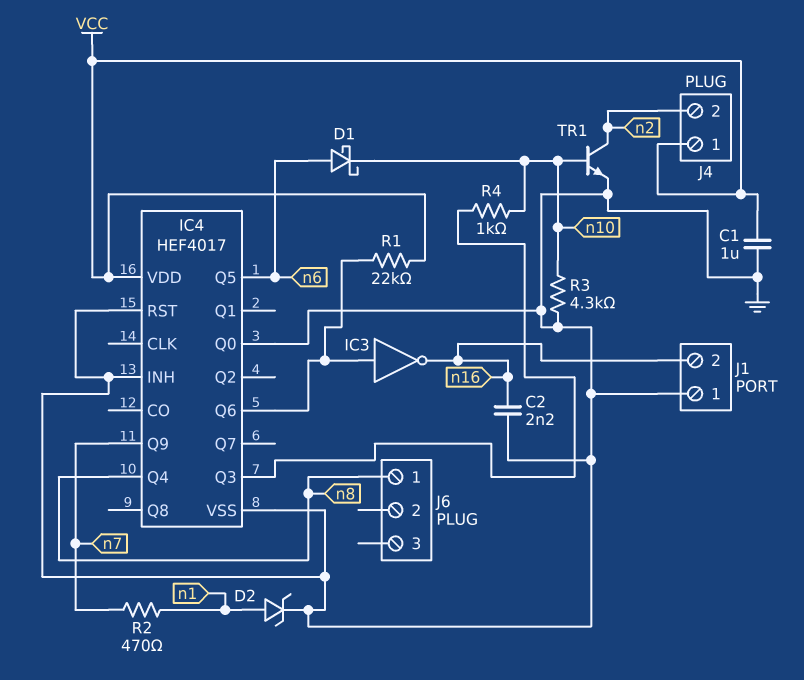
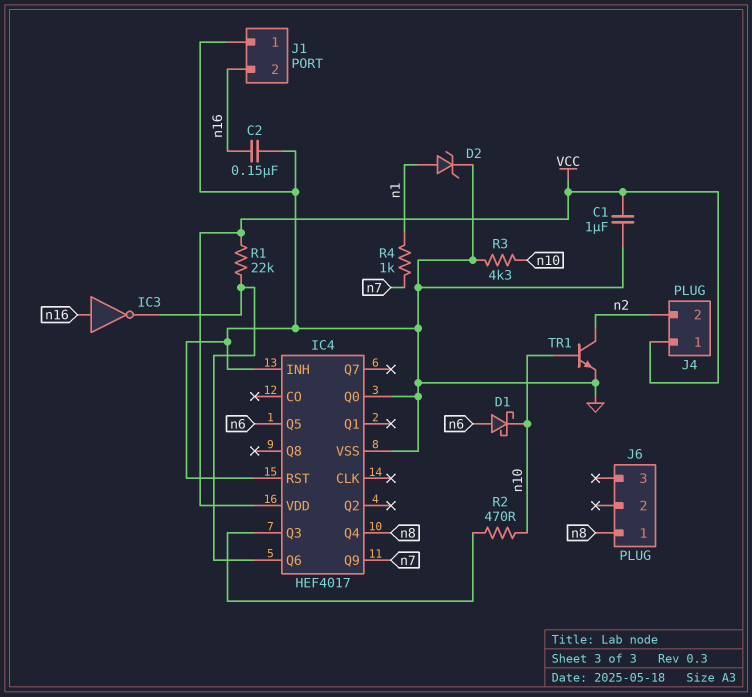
C2: 2.2nF (GND, n16) -> 150nF (GND, n16)
IC3: NOT (in IC4/Q6, out n16) -> NOT (in n16, out IC4/Q6)
R2: 470 (n1, n7) -> 470 (IC4/Q3, n10)
R4: 1k (IC4/Q3, n10) -> 1k (n1, n7)

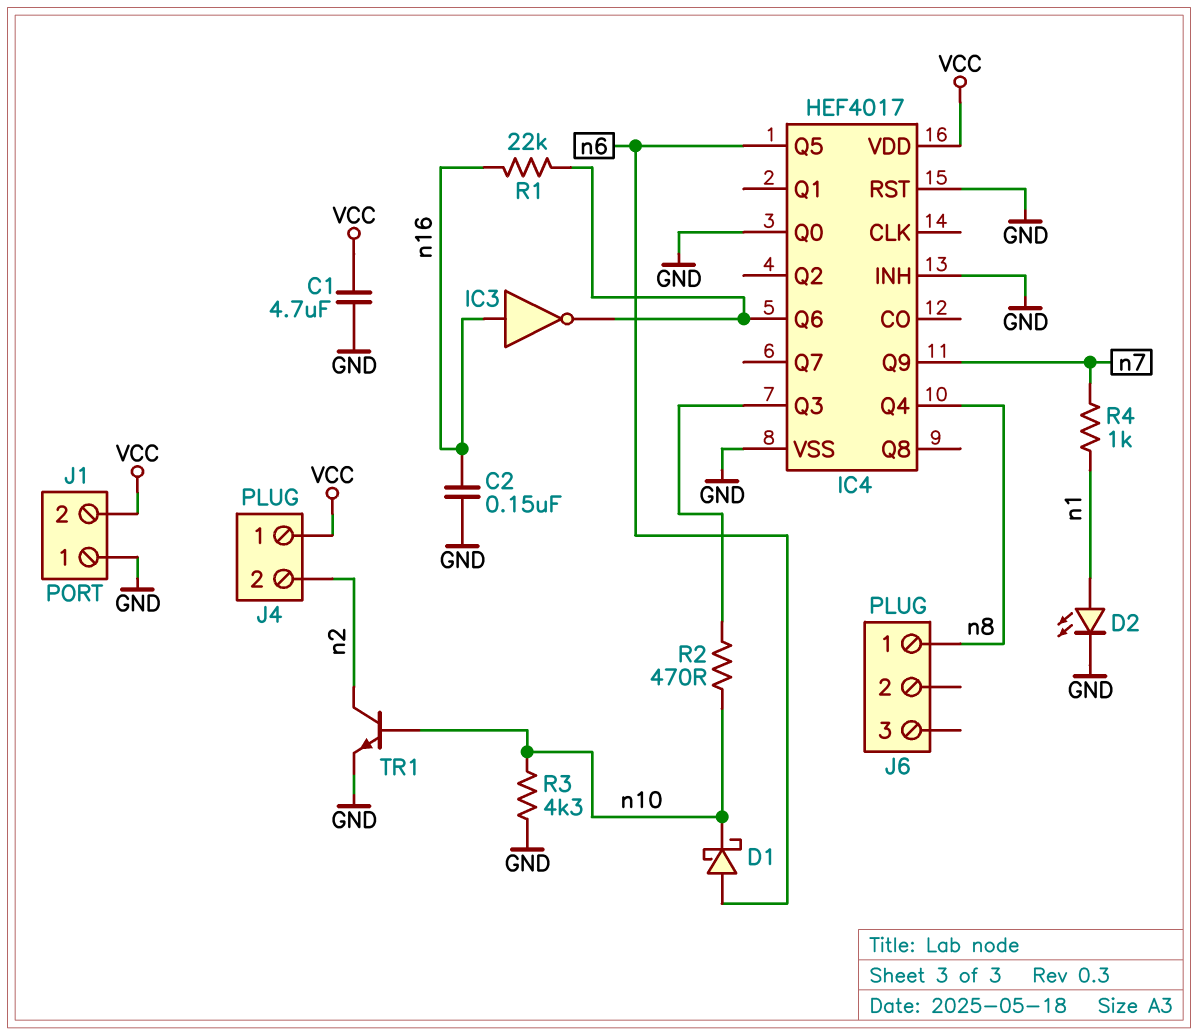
C1: 1uF (GND, VCC) -> 4.7uF (GND, VCC)
D2: zener (A n1, K GND) -> LED (A n1, K GND)
J1 pin 2: n16 -> VCC
R1: 22k (IC4/Q6, VCC) -> 22k (IC4/Q6, n16)

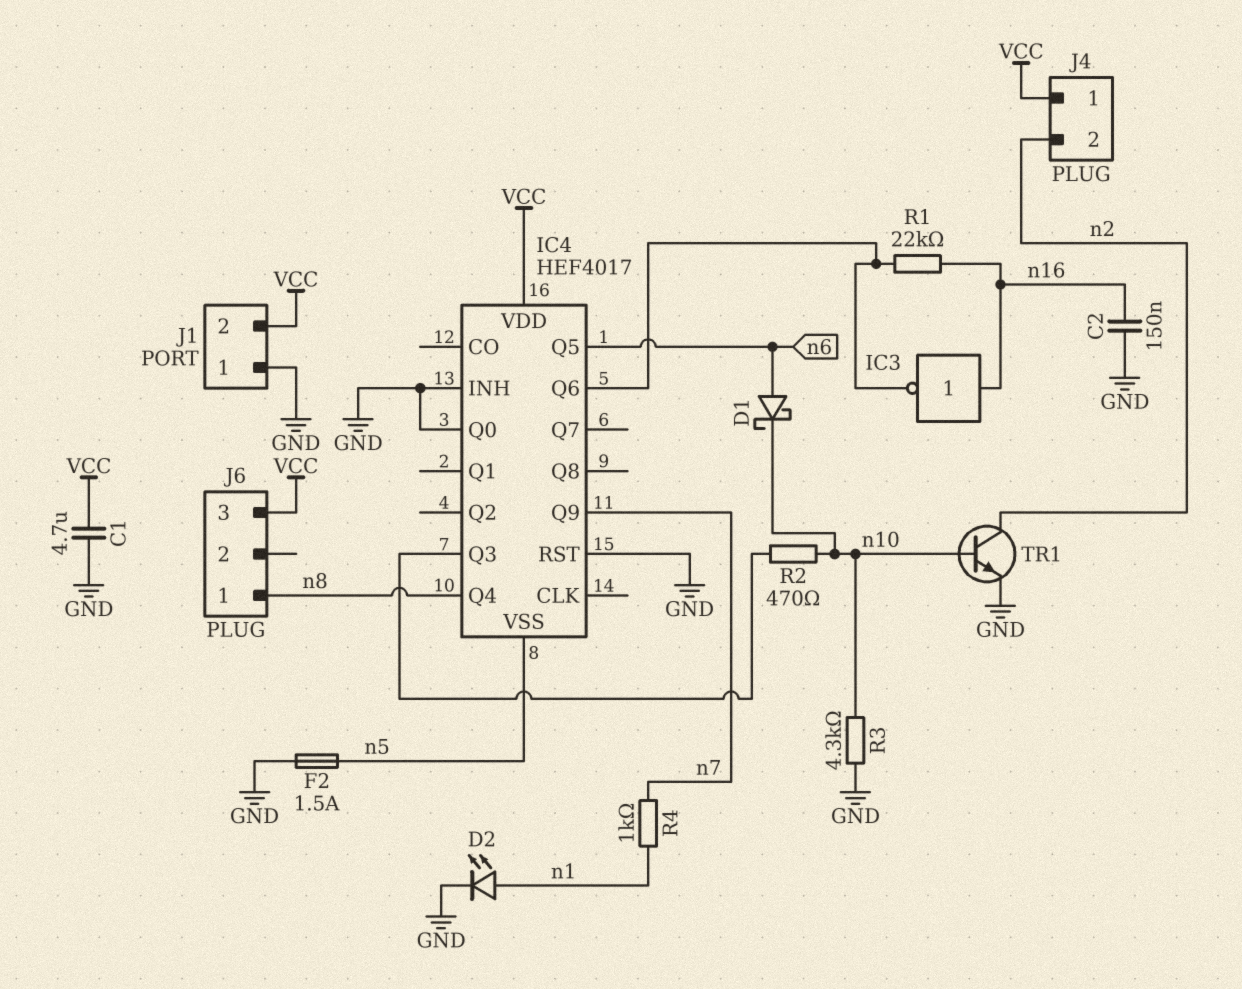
F2: none -> 1.5A (GND, n5)
IC4 pin VSS: GND -> n5
J6 pin 3: none -> VCC

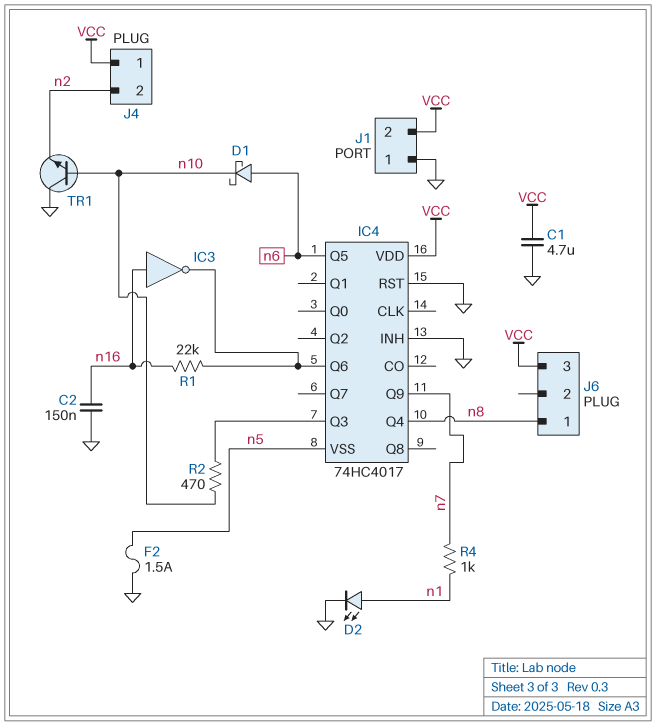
IC4: HEF4017 -> 74HC4017
IC4 pin Q0: GND -> none
R3: 4.3k (GND, n10) -> none
TR1: NPN (B n10, C n2, E GND) -> NPN (B n10, C GND, E n2)

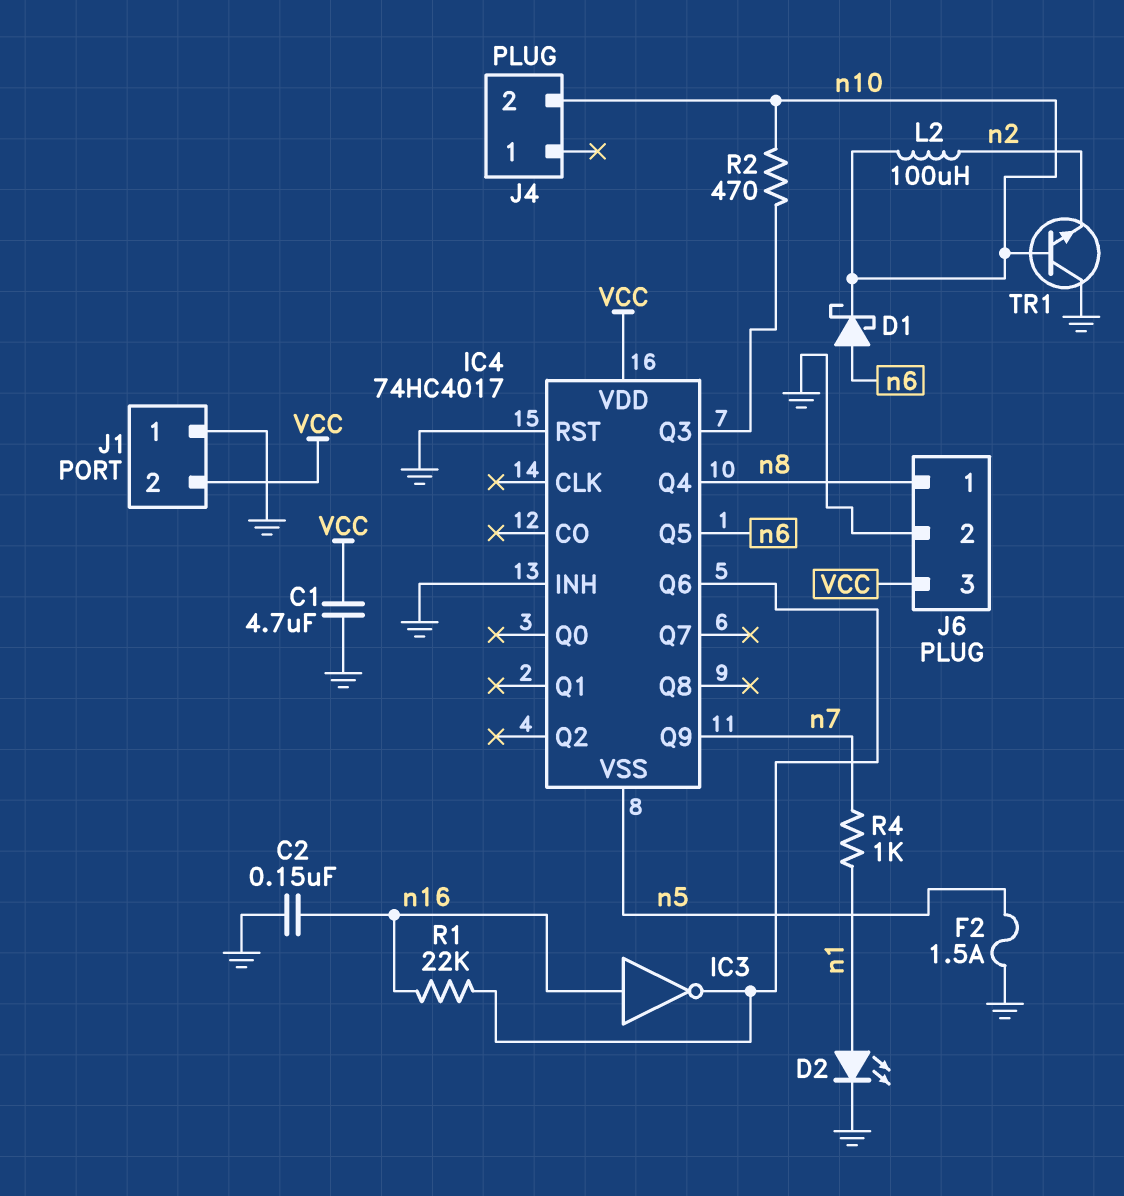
J4 pin 1: VCC -> none
J4 pin 2: n2 -> n10
J6 pin 2: none -> GND
L2: none -> 100uH (n2, n10)

